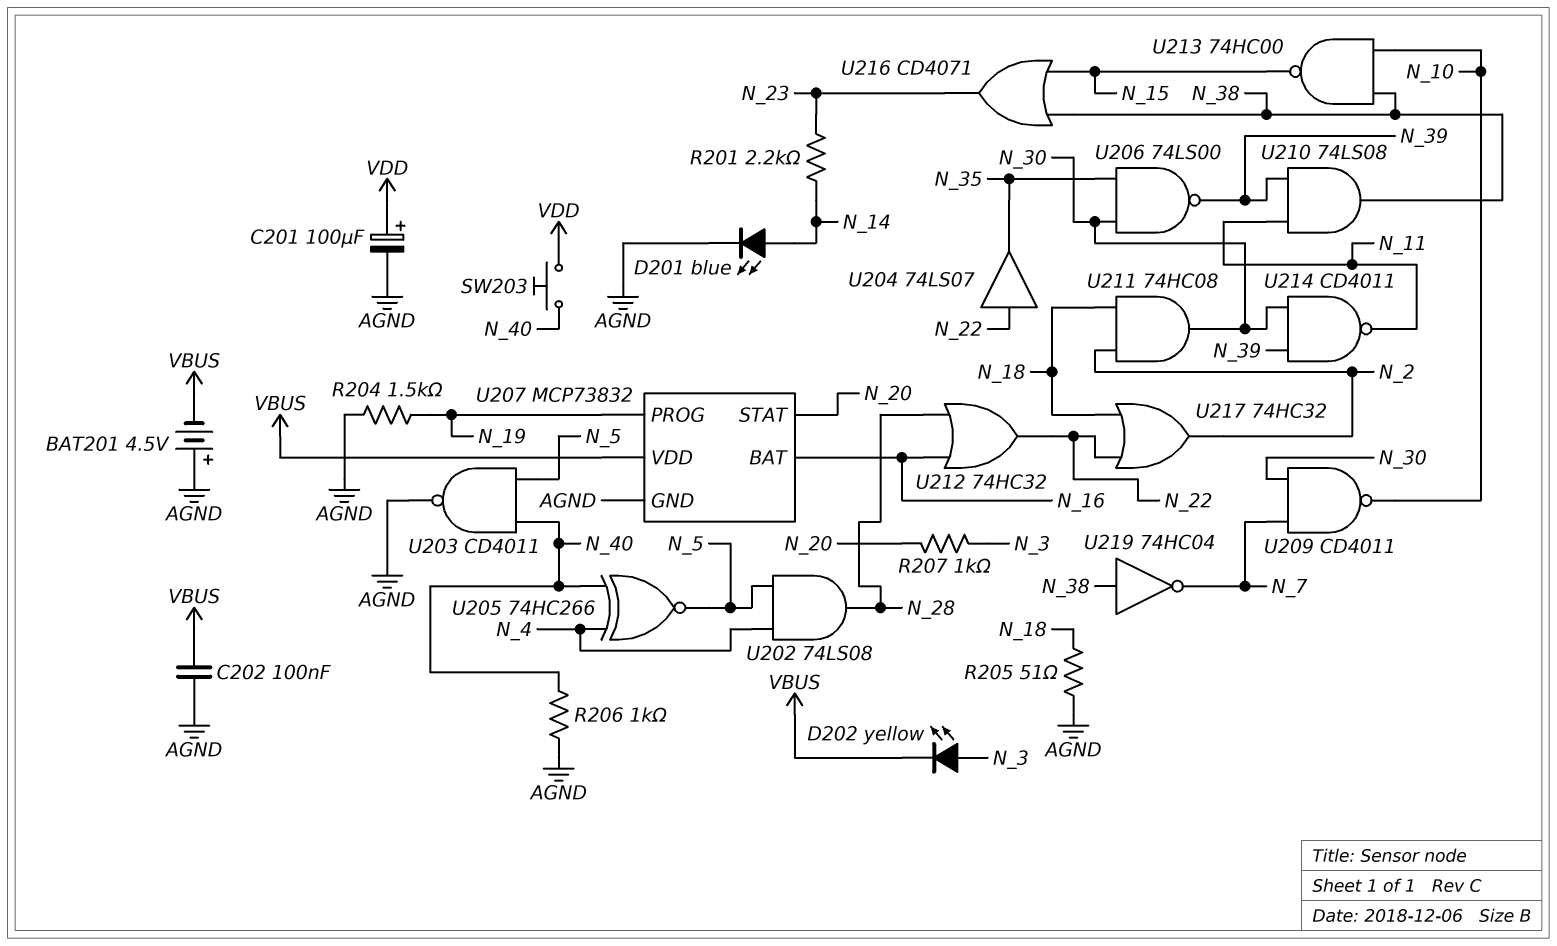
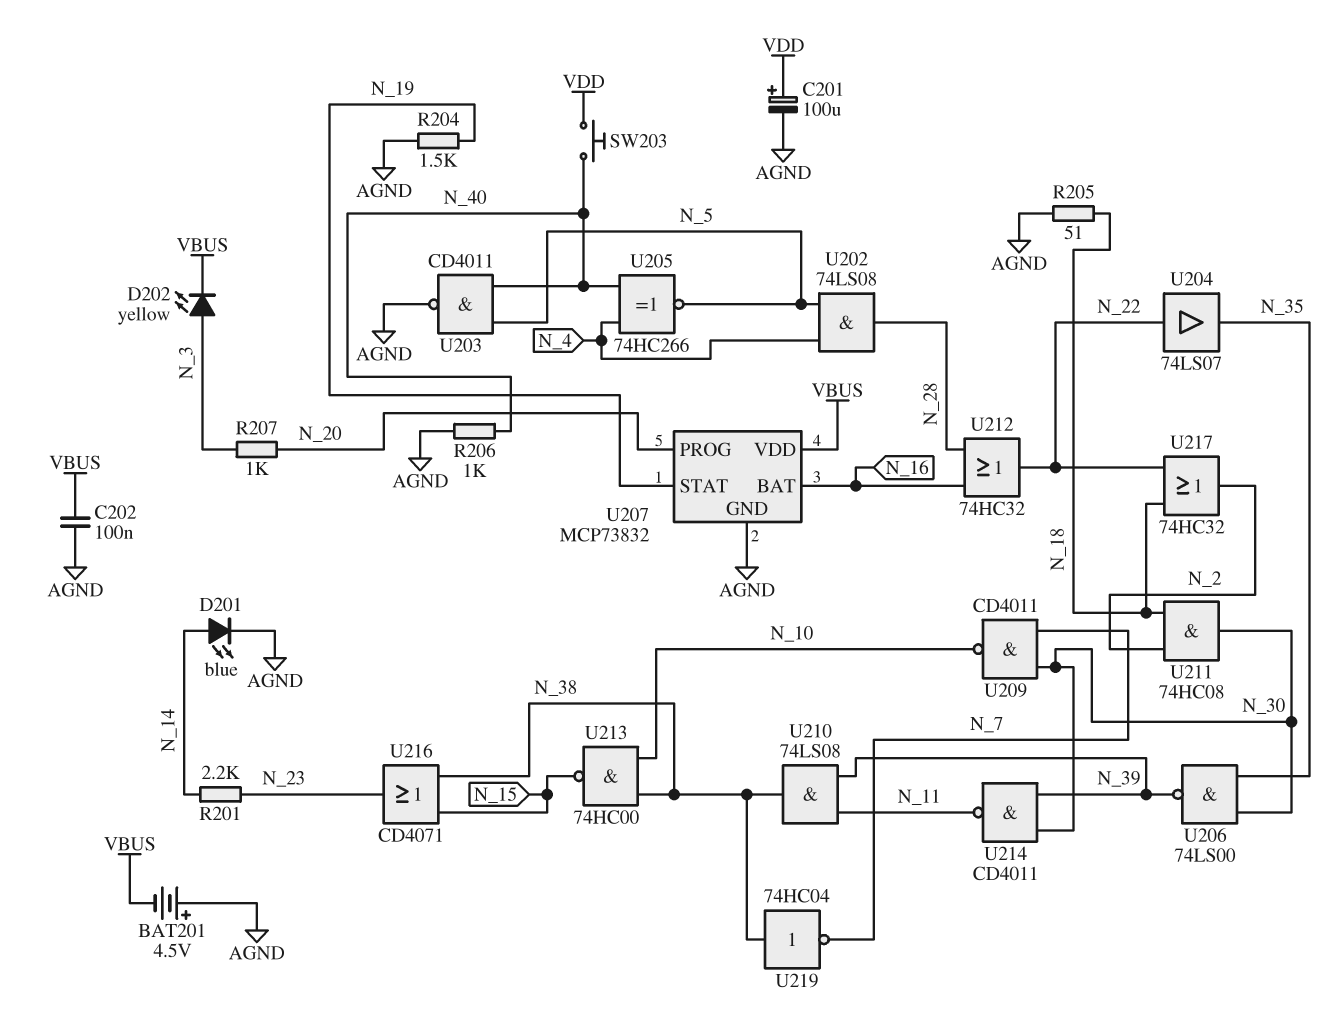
U207 pin PROG: N_19 -> N_20
U207 pin STAT: N_20 -> N_19

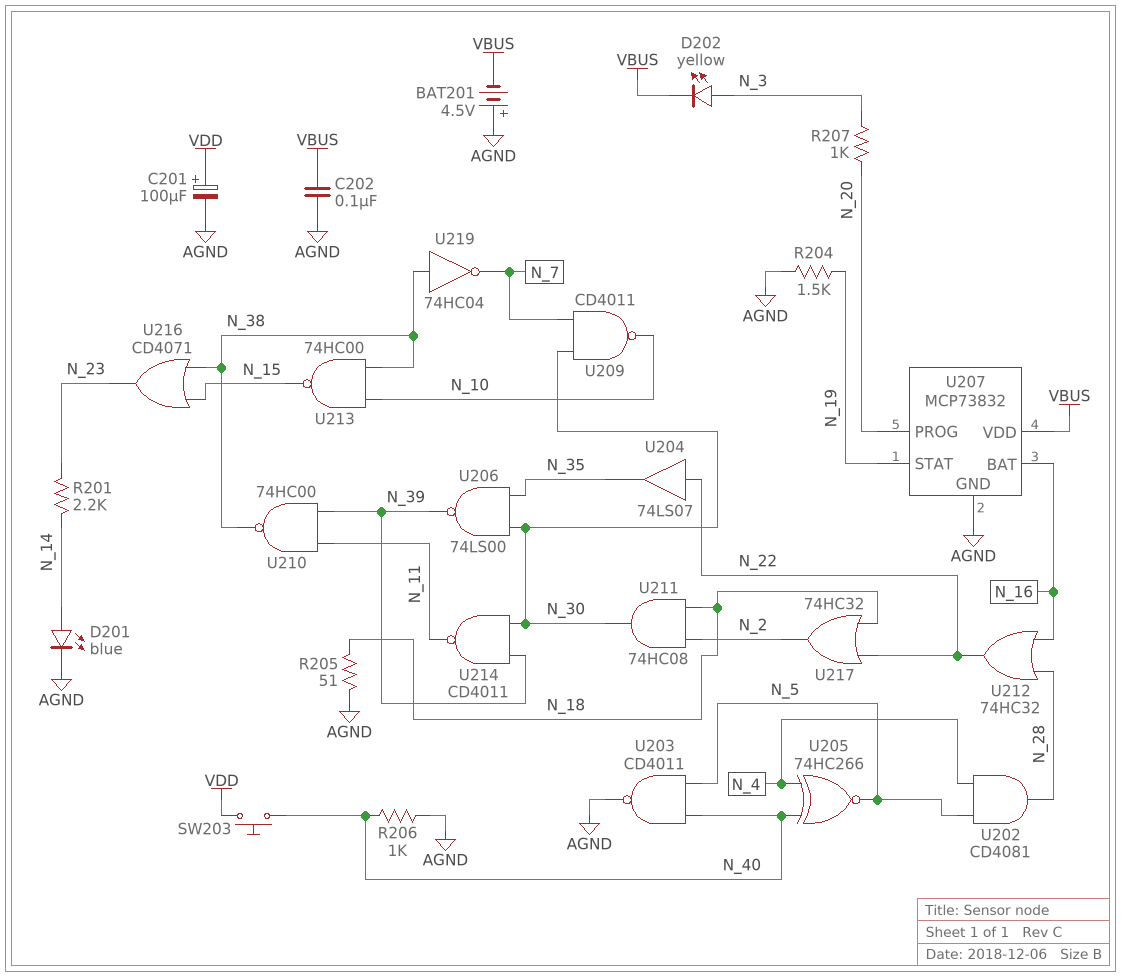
U202: AND 74LS08 (in N_4, in N_5, out N_28) -> AND CD4081 (in N_4, in N_5, out N_28)
U210: AND 74LS08 (in N_11, in N_39, out N_38) -> NAND 74HC00 (in N_11, in N_39, out N_38)

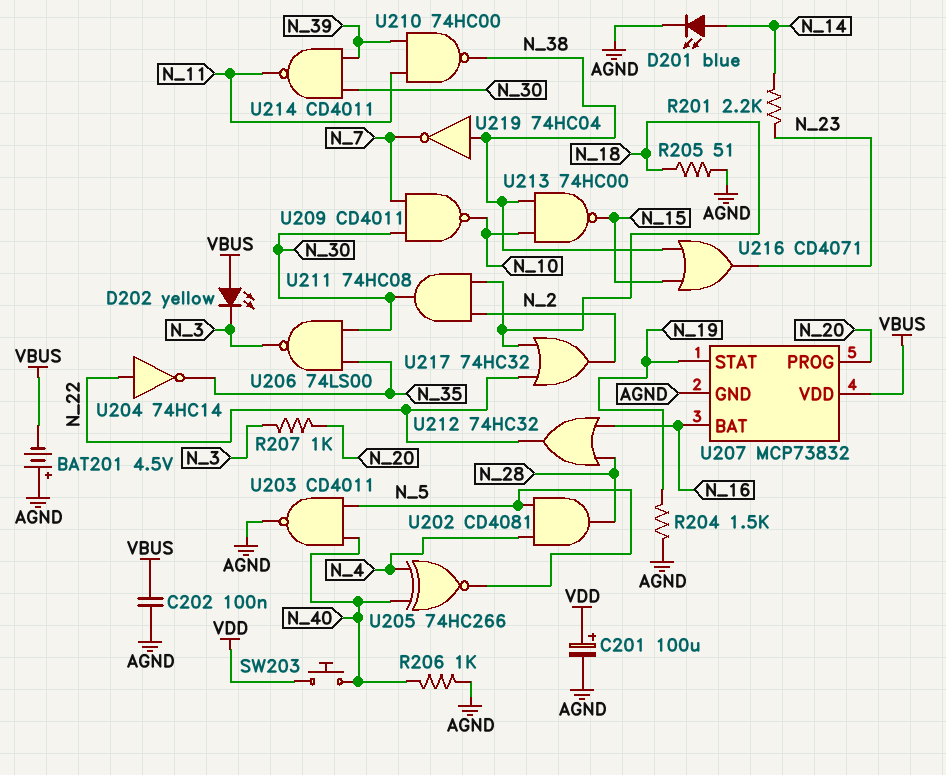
D202: LED yellow (A N_3, K VBUS) -> LED yellow (A VBUS, K N_3)
U204: buffer 74LS07 (in N_22, out N_35) -> NOT 74HC14 (in N_22, out N_35)
U206: NAND 74LS00 (in N_30, in N_35, out N_39) -> NAND 74LS00 (in N_30, in N_35, out N_3)

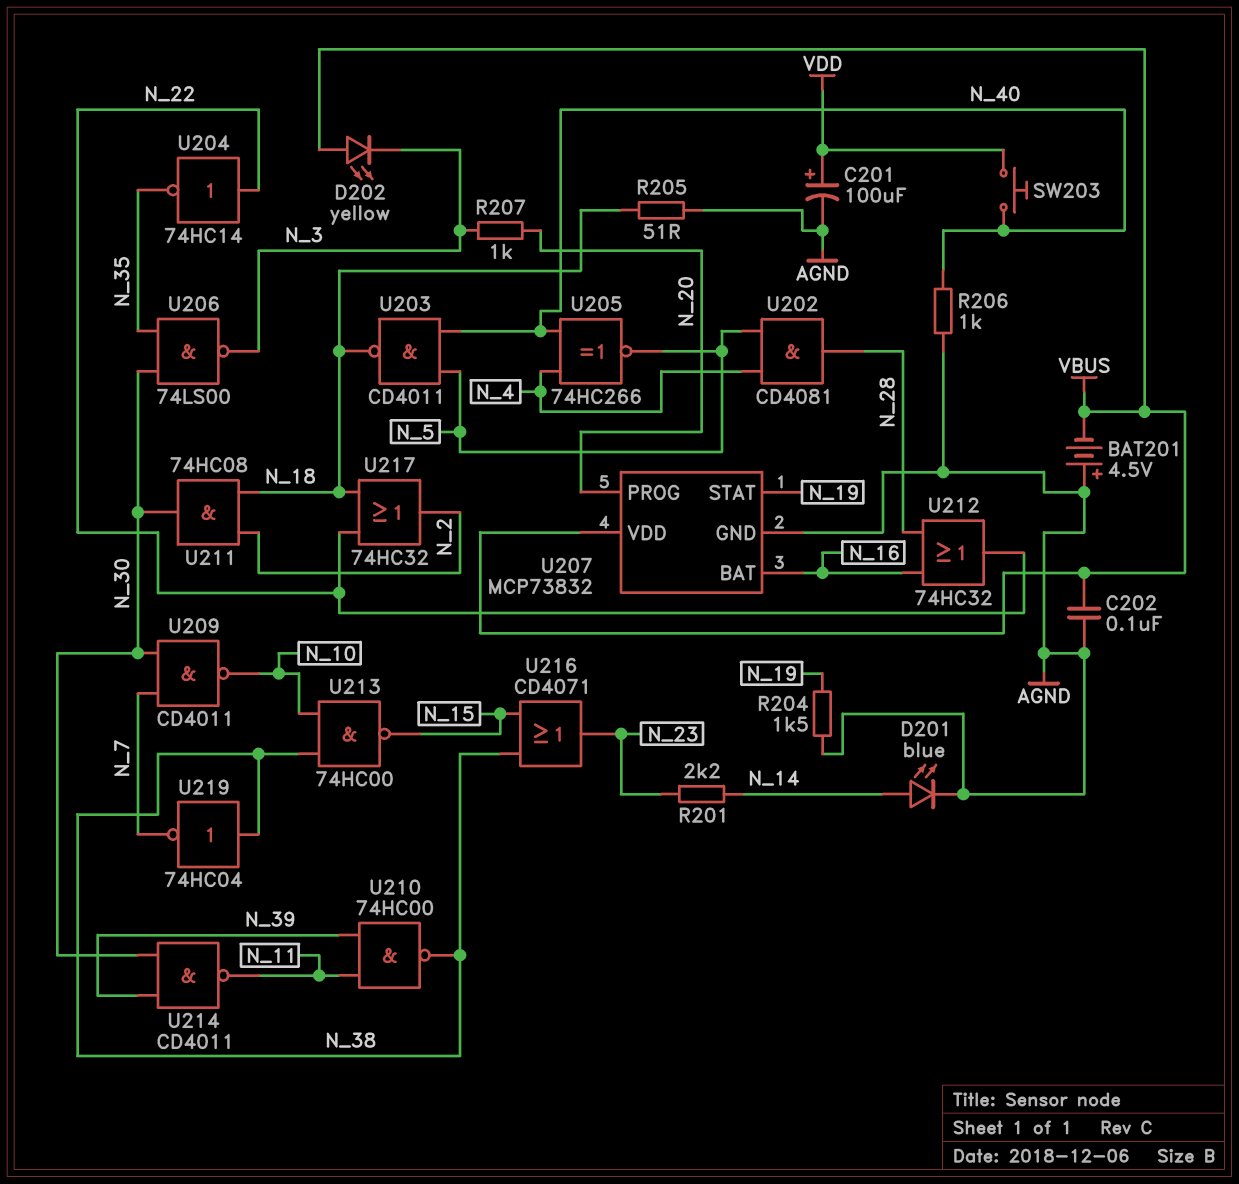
U203: NAND CD4011 (in N_5, in N_40, out AGND) -> NAND CD4011 (in N_5, in N_40, out N_18)

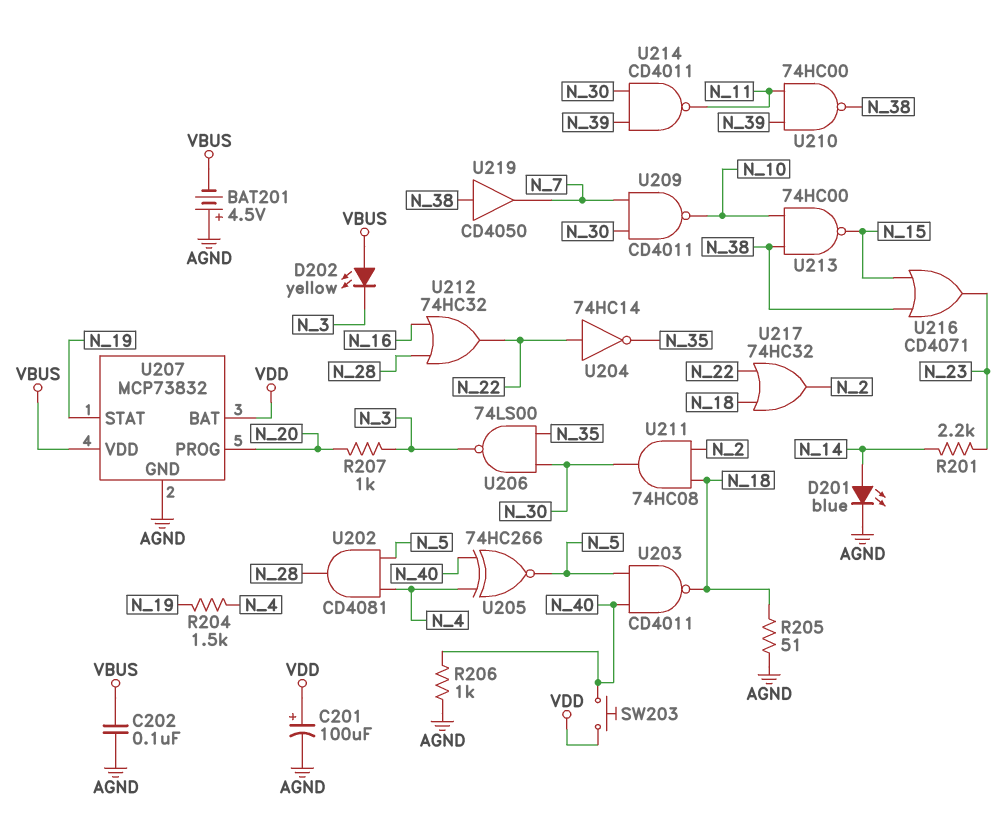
R204: 1.5k (AGND, N_19) -> 1.5k (N_4, N_19)
U207 pin BAT: N_16 -> VDD
U219: NOT 74HC04 (in N_38, out N_7) -> buffer CD4050 (in N_38, out N_7)

